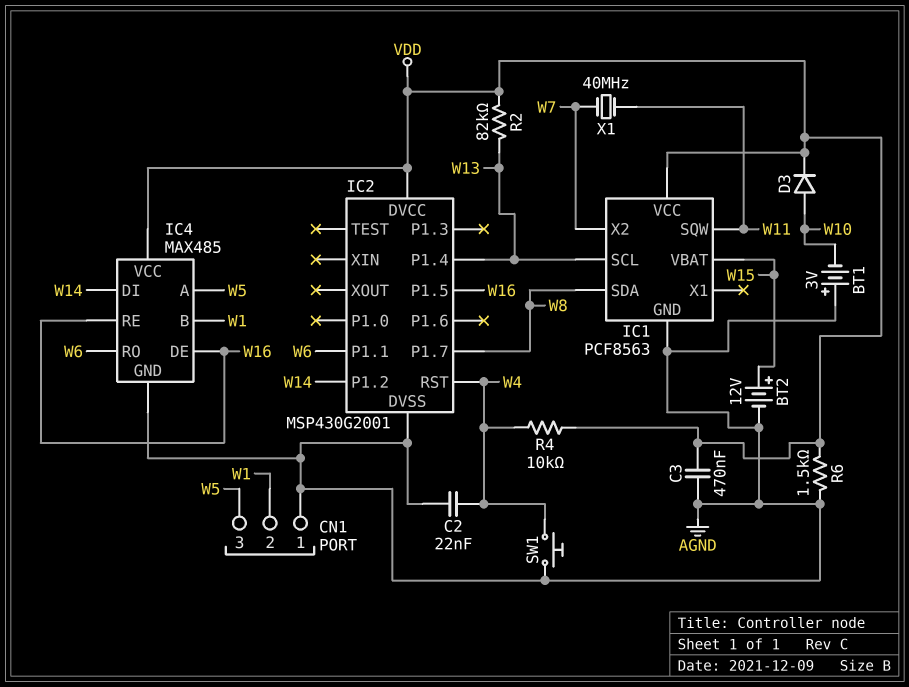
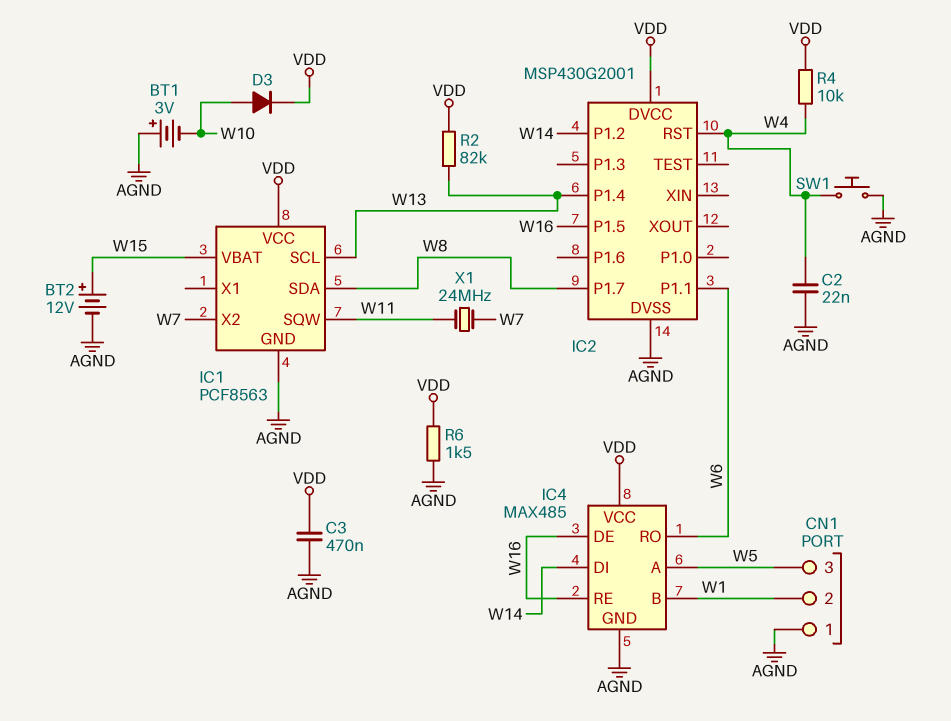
X1: 40MHz (W7, W11) -> 24MHz (W7, W11)

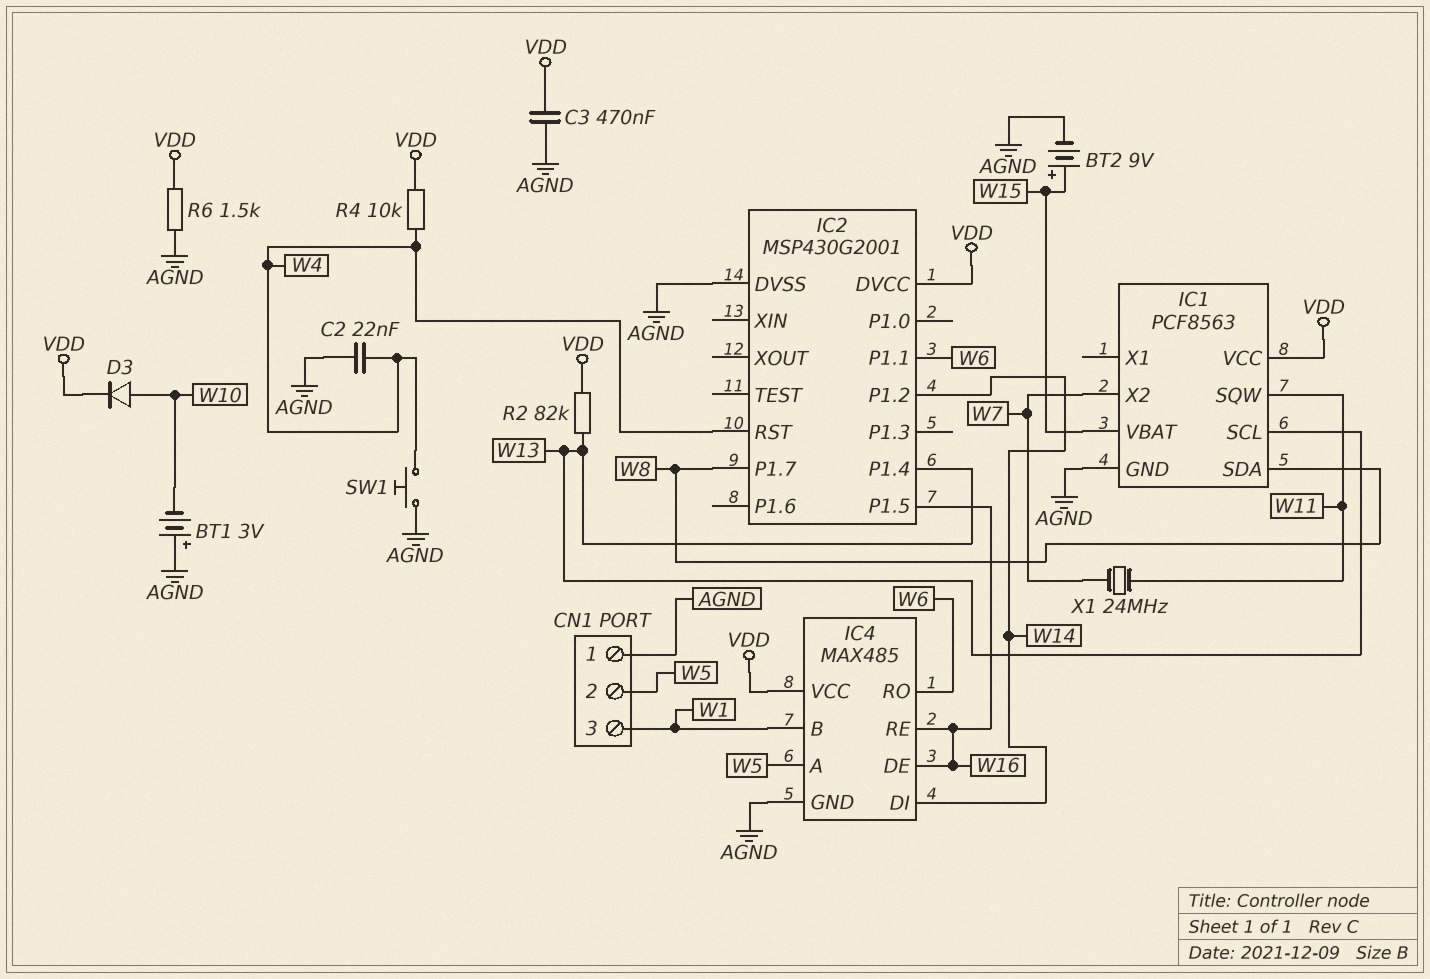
BT2: 12V (plus W15, minus AGND) -> 9V (plus W15, minus AGND)
CN1 pin 2: W1 -> W5
CN1 pin 3: W5 -> W1

